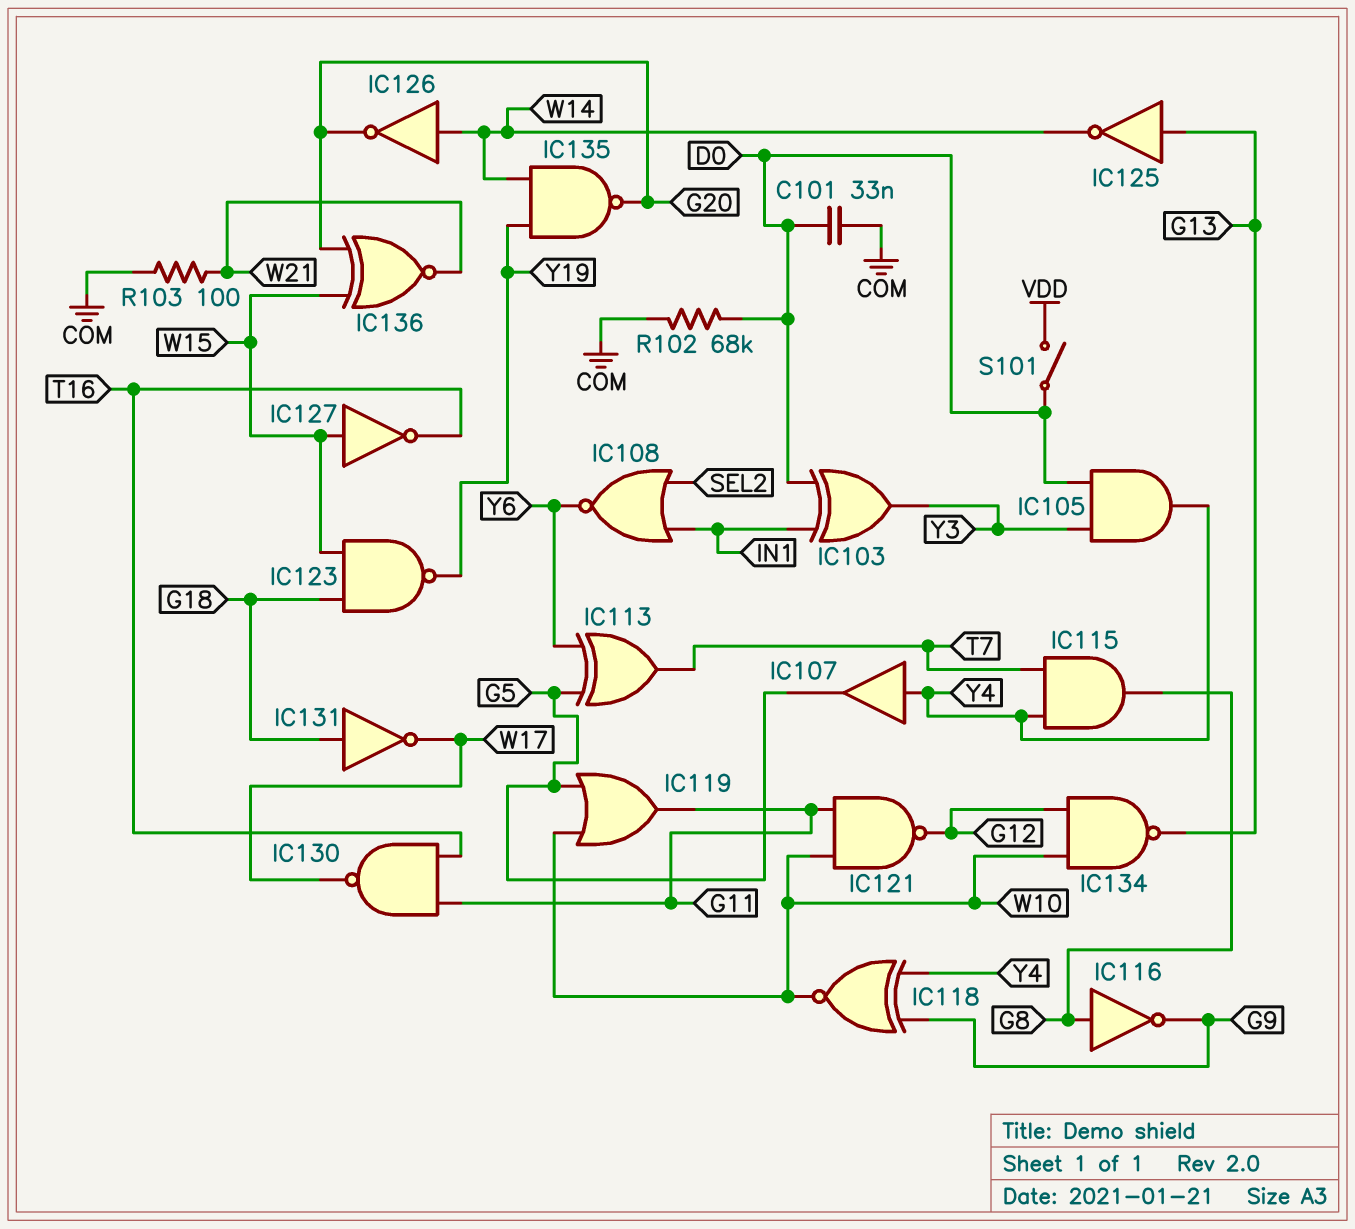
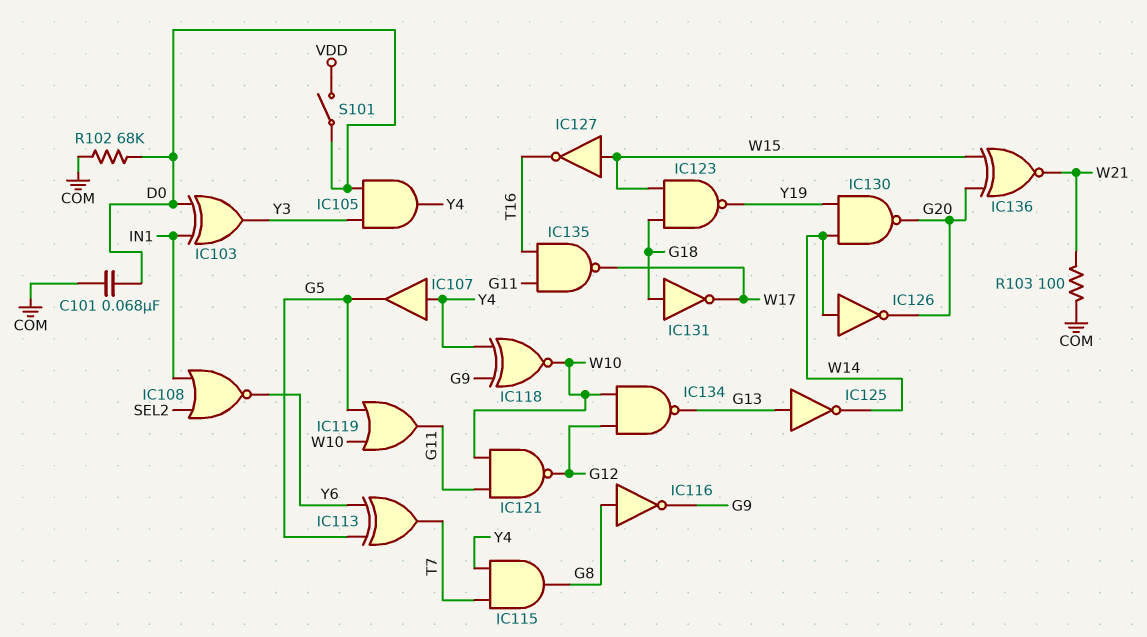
C101: 33nF (COM, D0) -> 68nF (COM, D0)
IC130: NAND (in G11, in T16, out W17) -> NAND (in W14, in Y19, out G20)
IC135: NAND (in W14, in Y19, out G20) -> NAND (in G11, in T16, out W17)

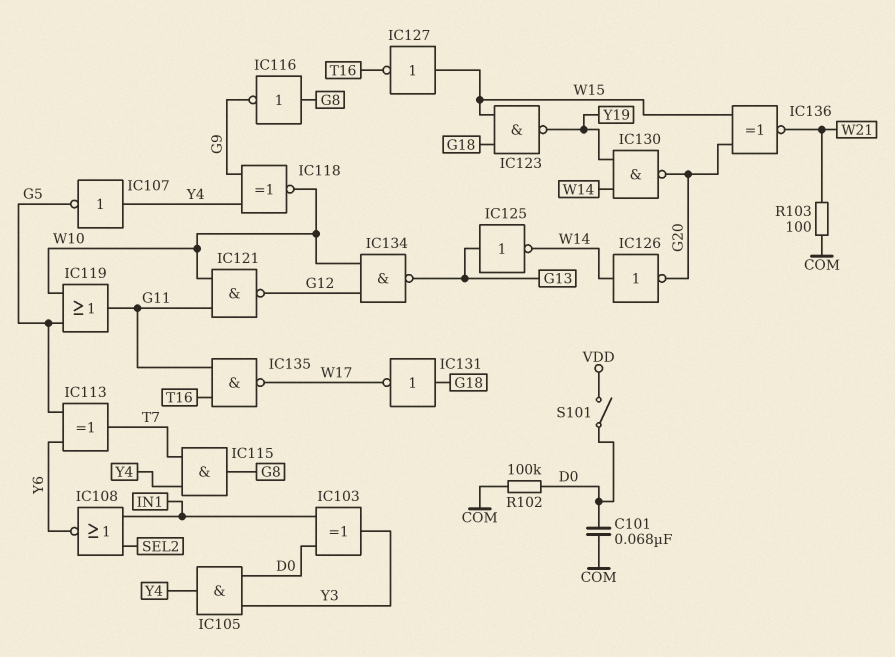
IC107: buffer (in Y4, out G5) -> NOT (in Y4, out G5)
R102: 68k (COM, D0) -> 100k (COM, D0)

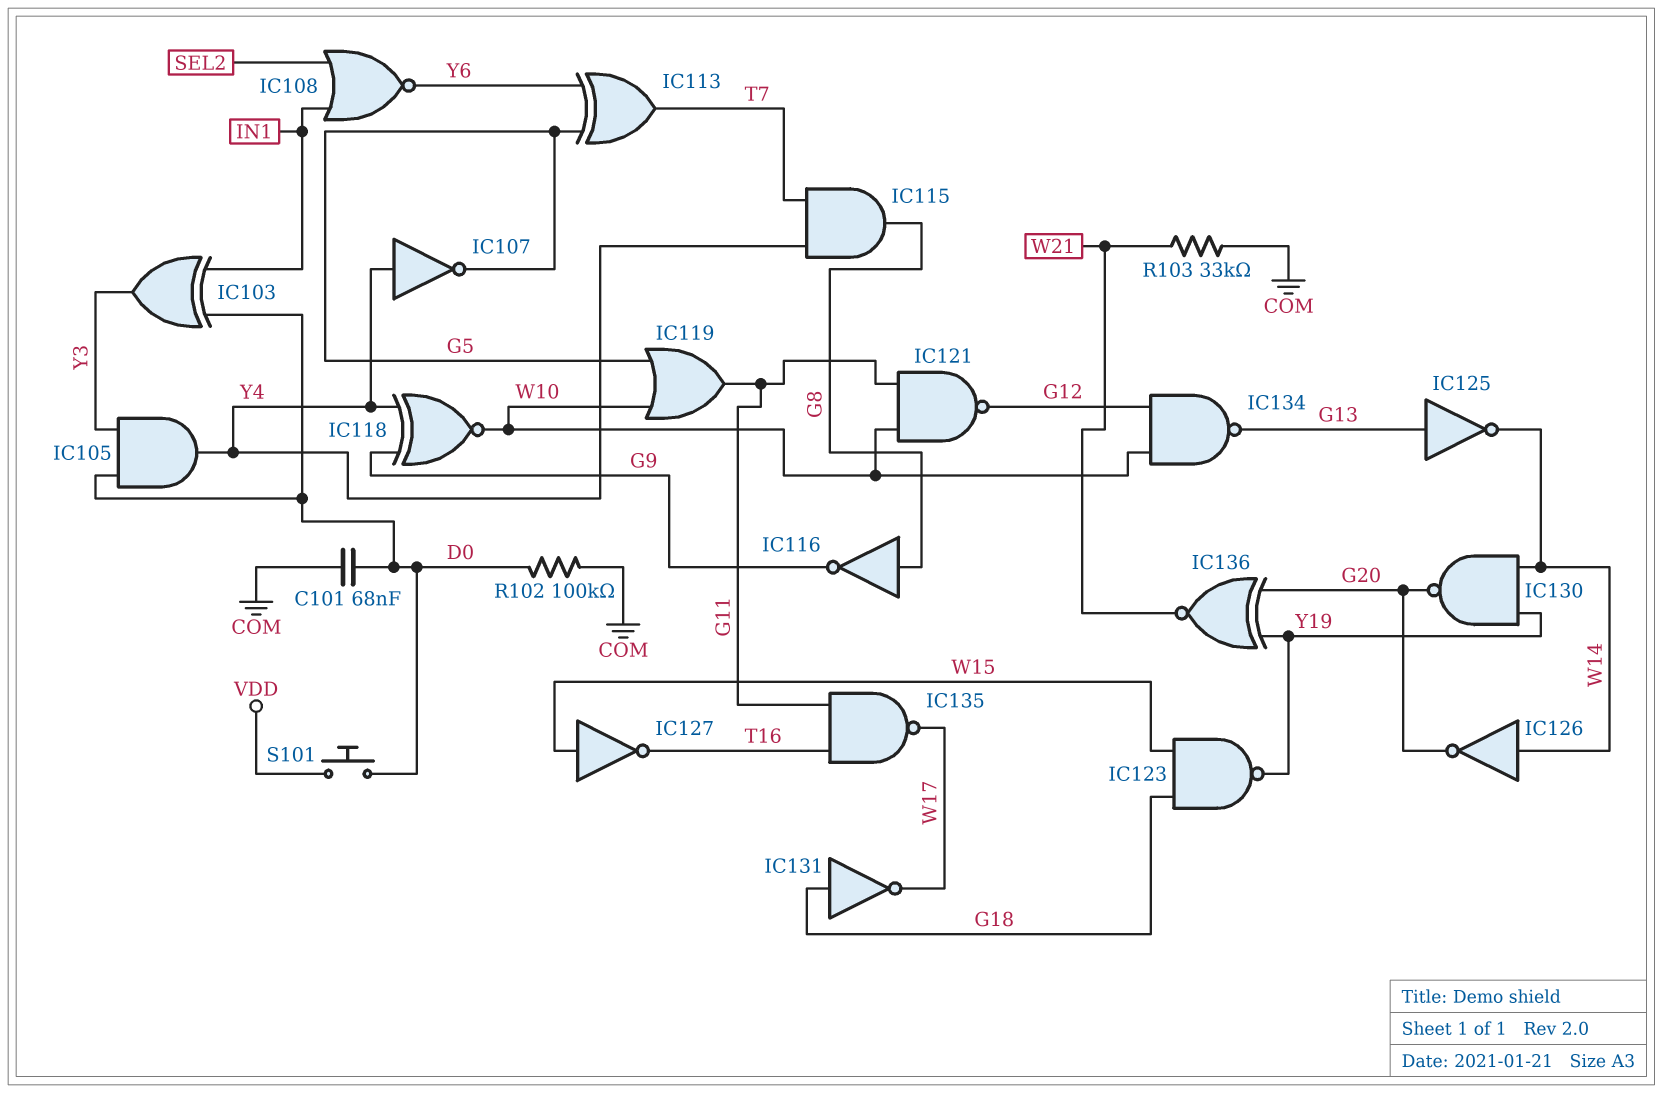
IC136: XNOR (in G20, in W15, out W21) -> XNOR (in G20, in Y19, out W21)
R103: 100 (COM, W21) -> 33k (COM, W21)
S101: switch (D0, VDD) -> button (D0, VDD)

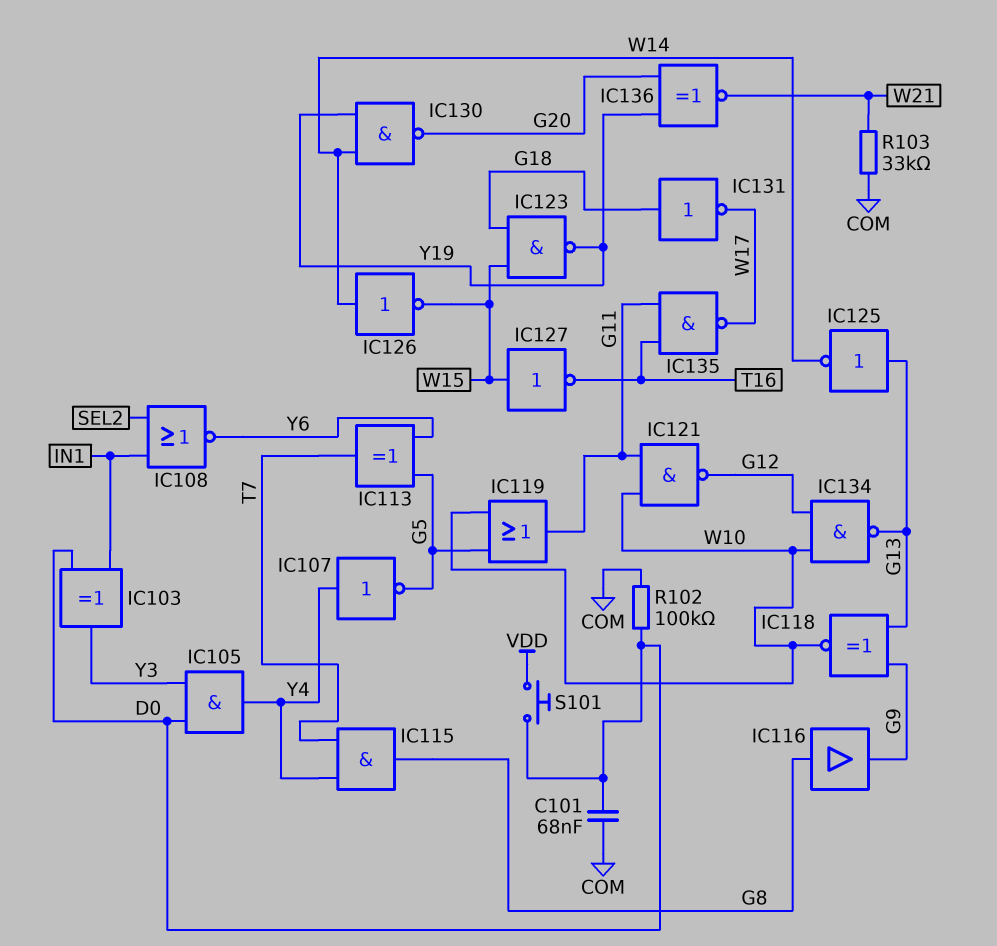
IC116: NOT (in G8, out G9) -> buffer (in G8, out G9)
IC118: XNOR (in G9, in Y4, out W10) -> XNOR (in G9, in G13, out W10)
IC126: NOT (in W14, out G20) -> NOT (in W14, out W15)

